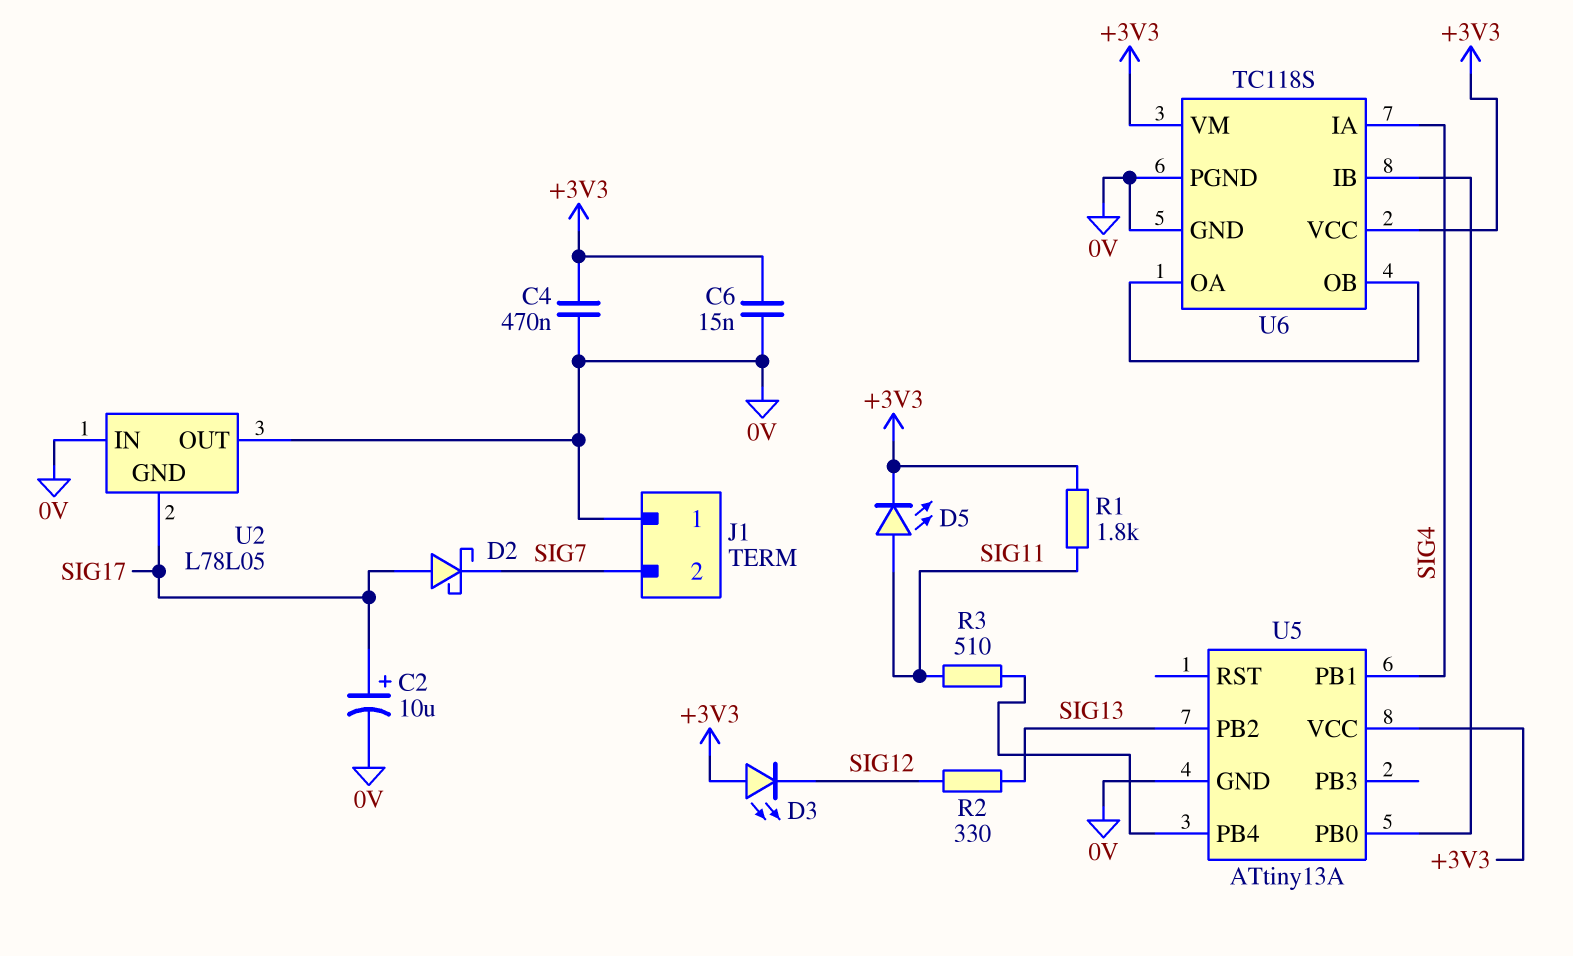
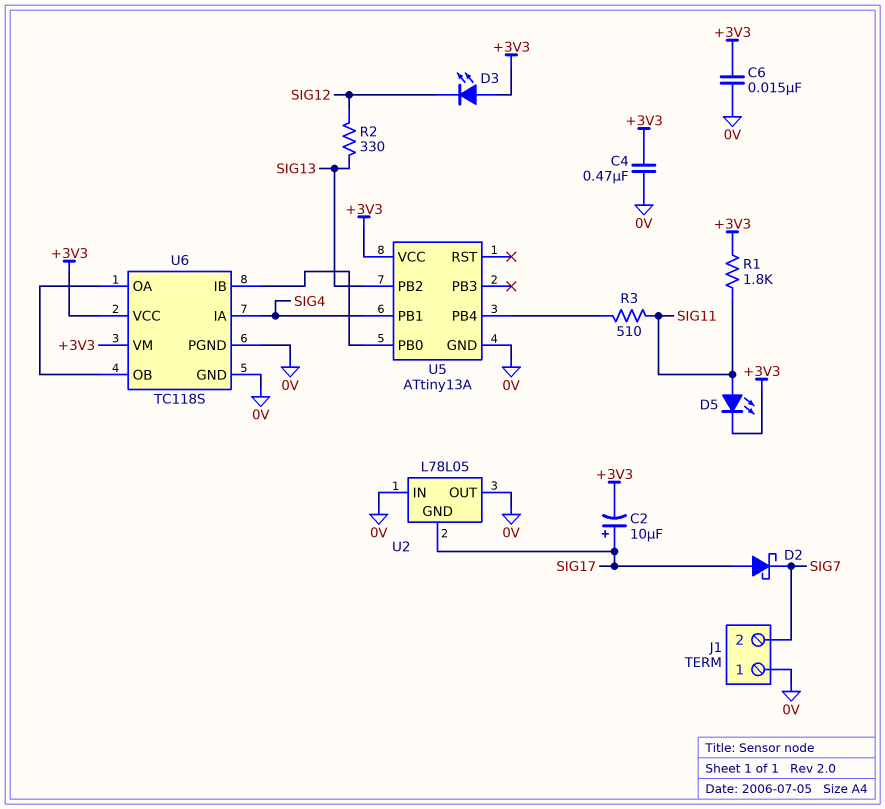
C2: 10uF (plus SIG17, minus 0V) -> 10uF (plus SIG17, minus +3V3)

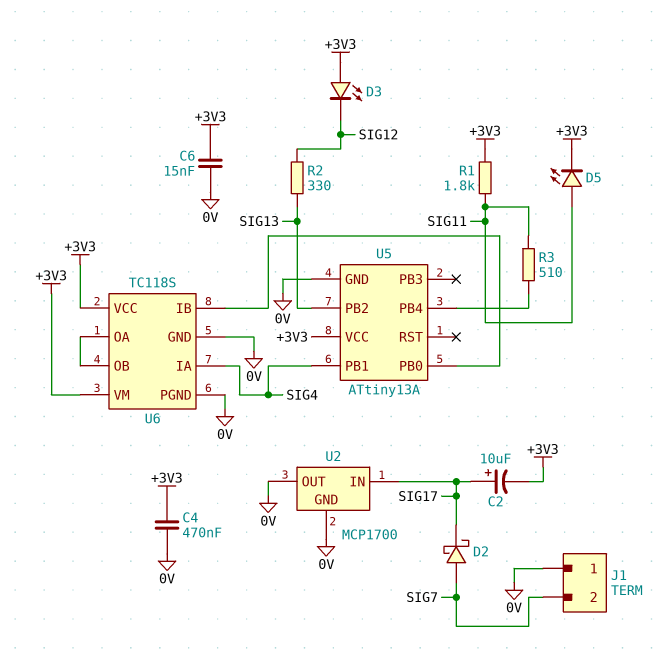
D2: schottky (A SIG17, K SIG7) -> schottky (A SIG7, K SIG17)
U2: L78L05 -> MCP1700
U2 pin GND: SIG17 -> 0V
U2 pin IN: 0V -> SIG17

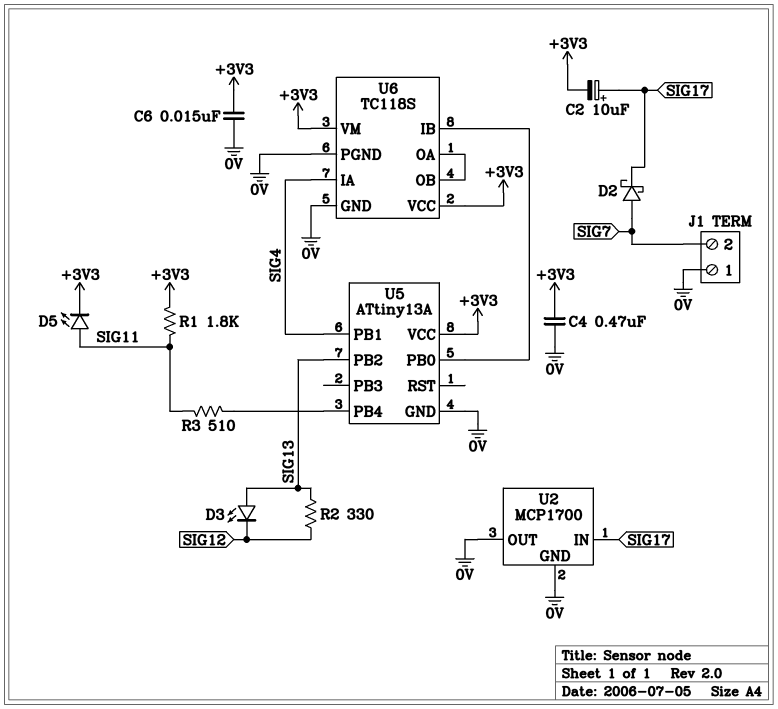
D3: LED (A +3V3, K SIG12) -> LED (A SIG13, K SIG12)

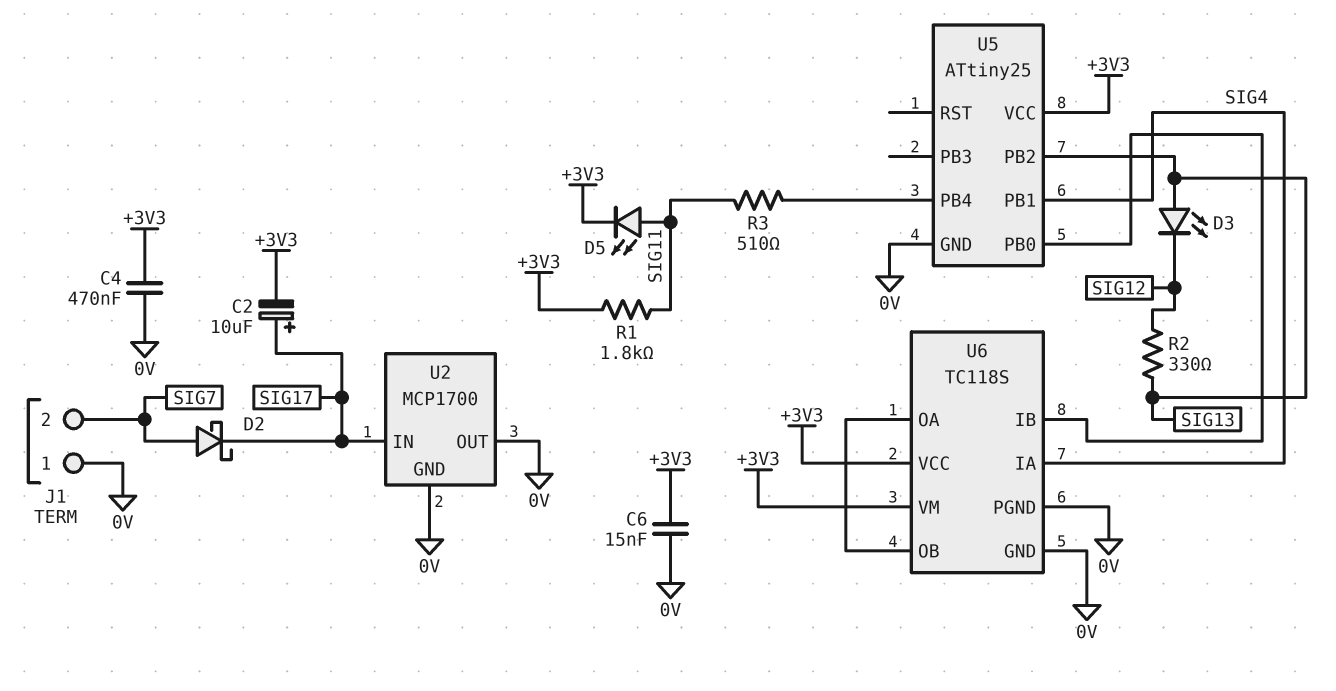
U5: ATtiny13A -> ATtiny25

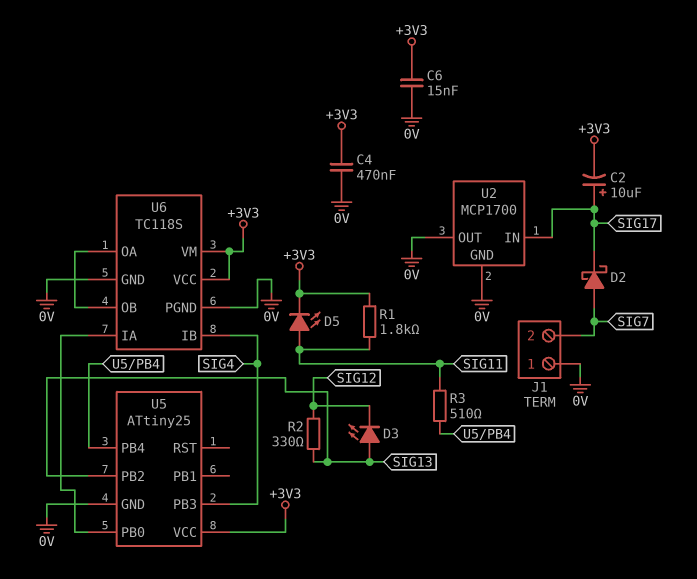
U5 pin PB1: SIG4 -> none
U5 pin PB3: none -> SIG4
U6 pin IA: SIG4 -> U5/PB0
U6 pin IB: U5/PB0 -> SIG4

